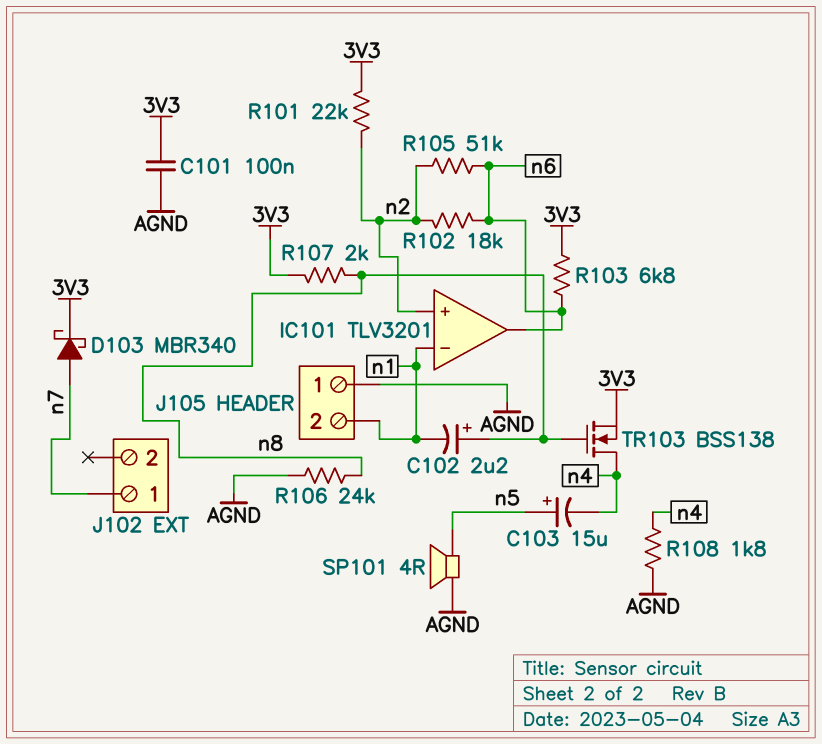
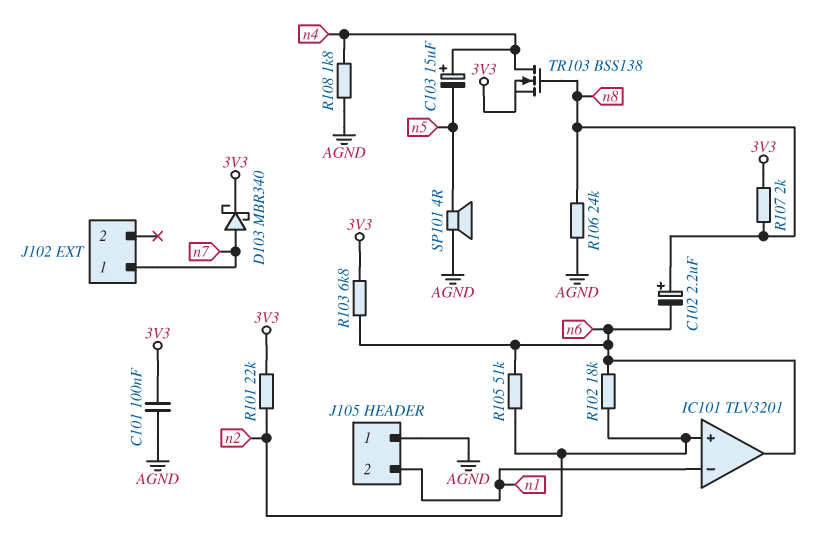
C102: 2.2uF (plus n8, minus n1) -> 2.2uF (plus n8, minus n6)
C103: 15uF (plus n5, minus n4) -> 15uF (plus n4, minus n5)

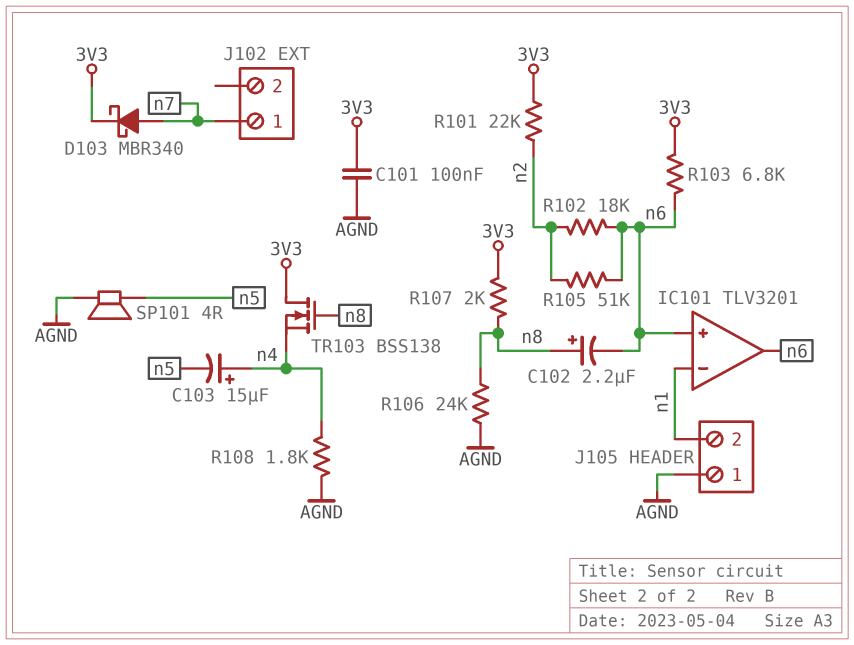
IC101 pin in+: n2 -> n6
TR103: NMOS BSS138 (G n8, D n4, S 3V3) -> NMOS BSS138 (G n8, D 3V3, S n4)

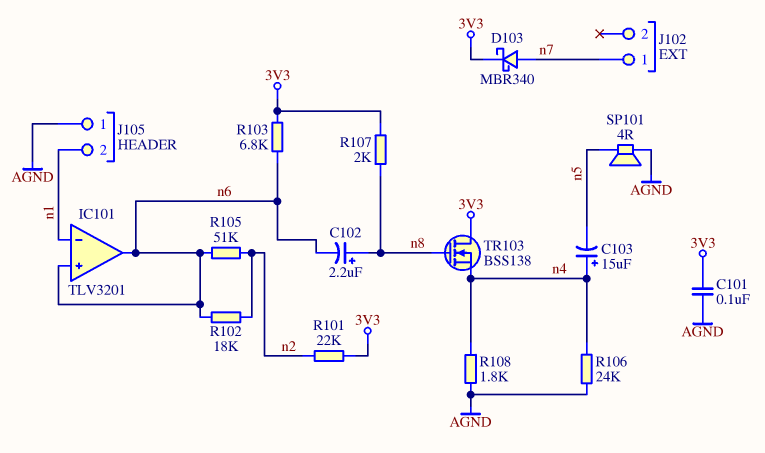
R106: 24k (AGND, n8) -> 24k (AGND, n4)

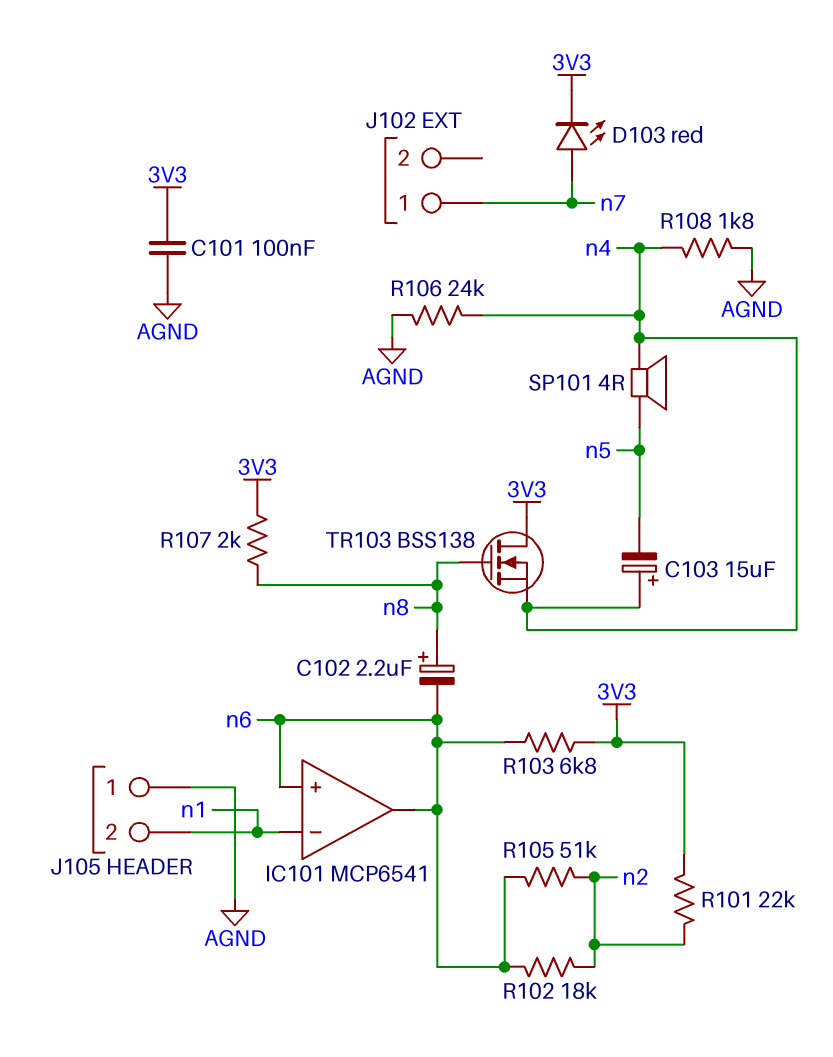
D103: schottky MBR340 (A n7, K 3V3) -> LED red (A n7, K 3V3)
IC101: TLV3201 -> MCP6541
SP101: speaker 4R (AGND, n5) -> speaker 4R (n4, n5)

